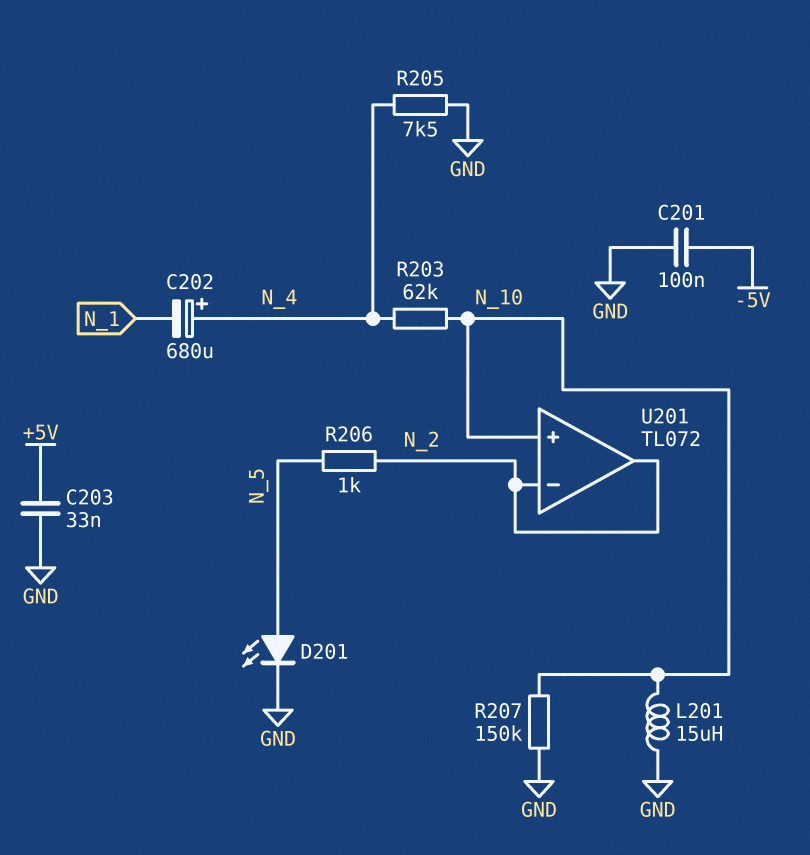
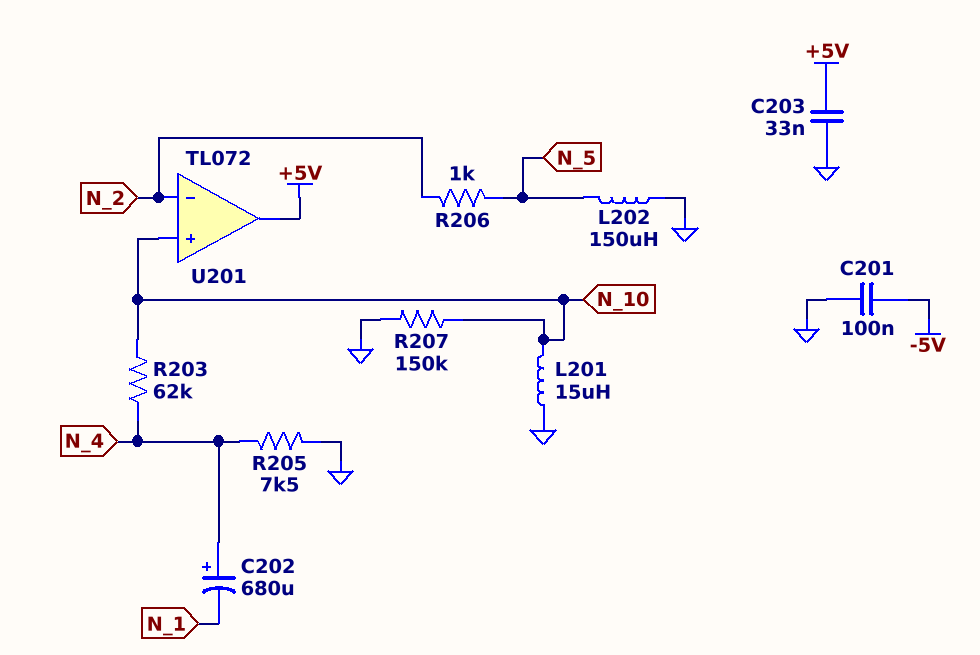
D201: LED (A N_5, K GND) -> none
L202: none -> 150uH (GND, N_5)
U201 pin out: N_2 -> +5V

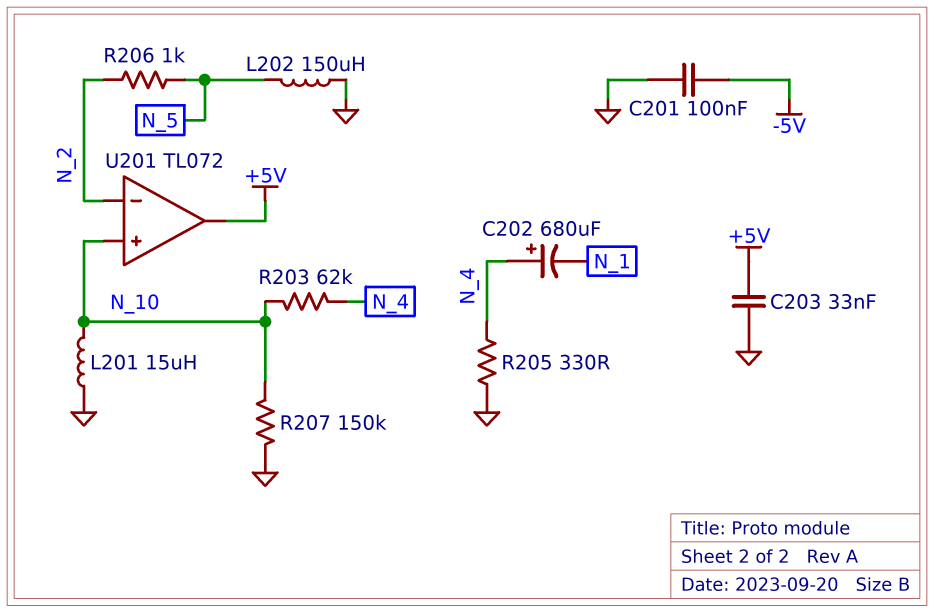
R205: 7.5k (GND, N_4) -> 330 (GND, N_4)

